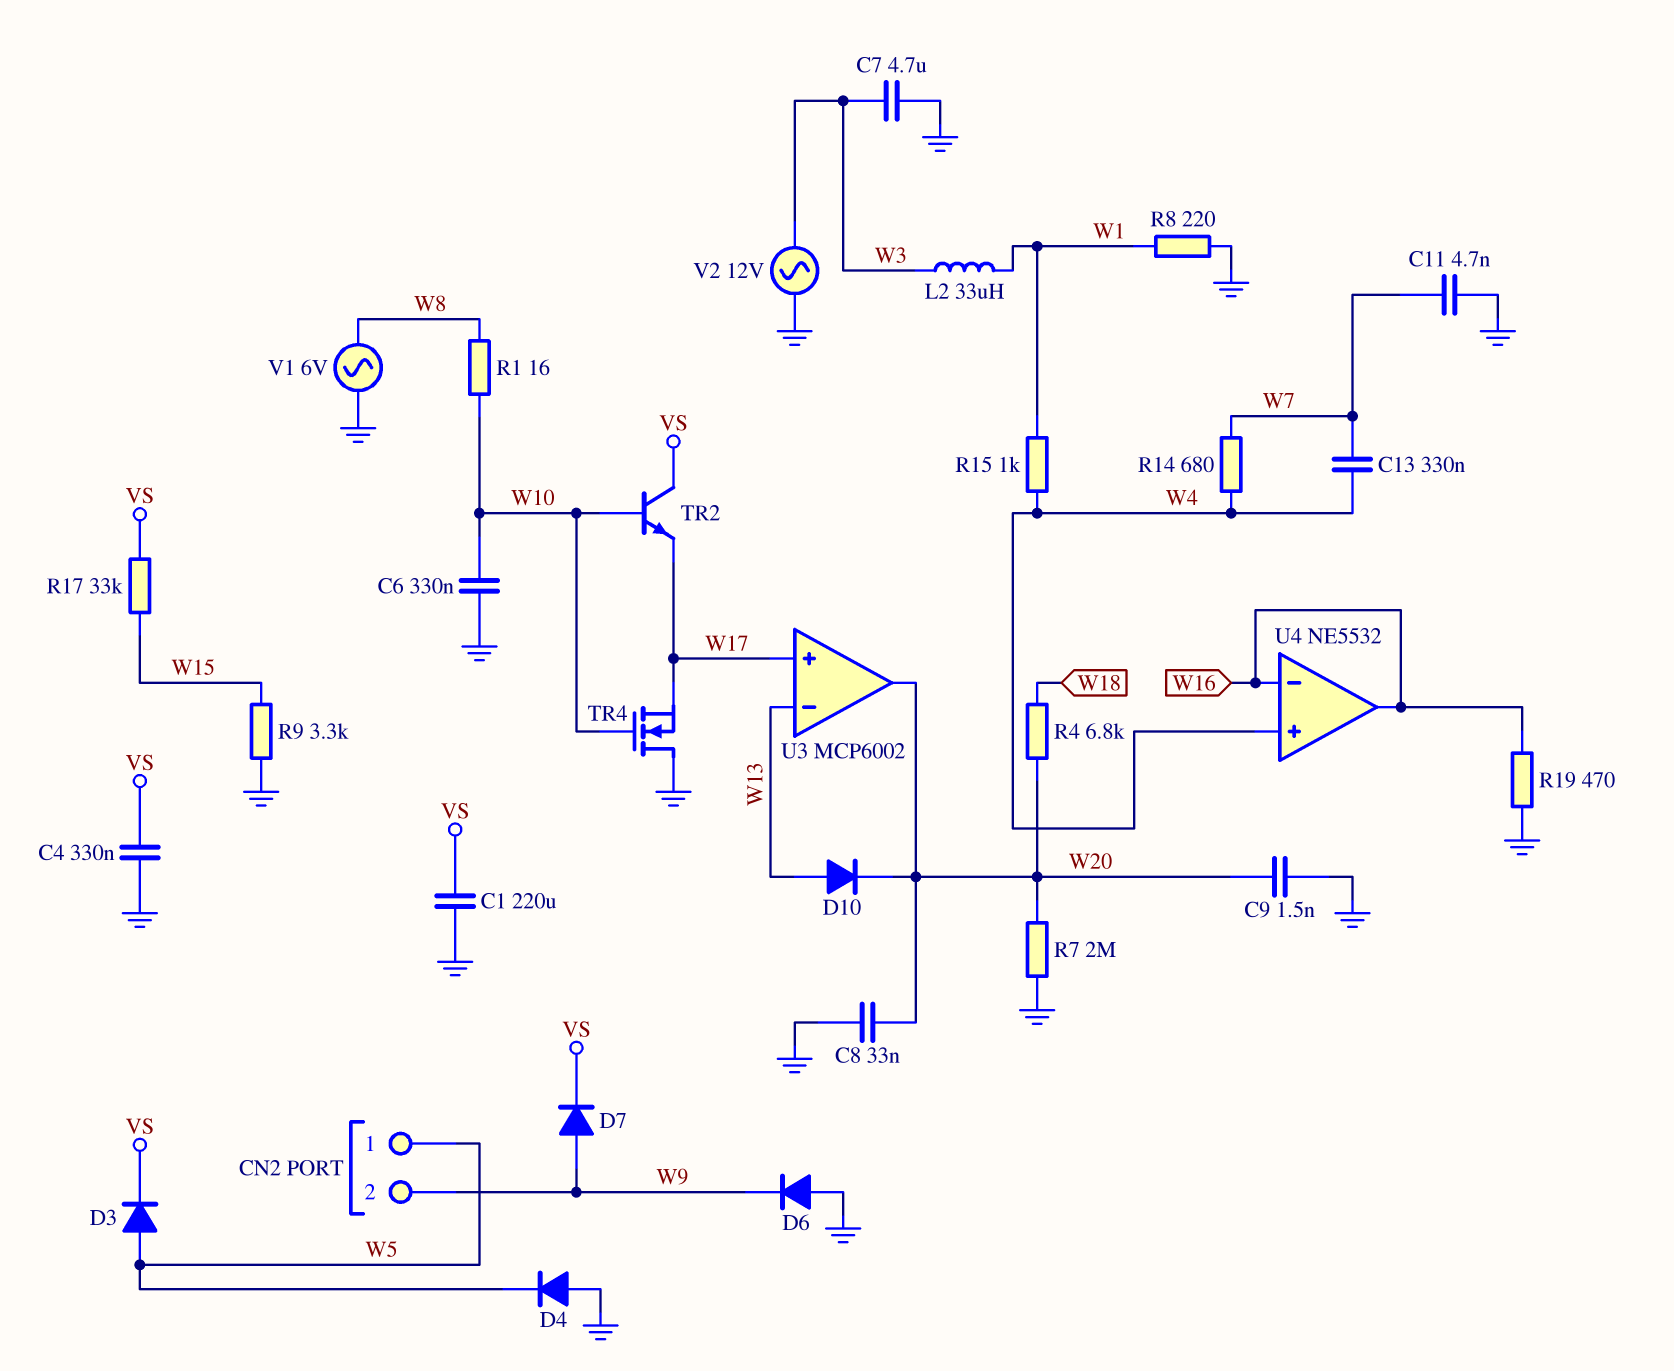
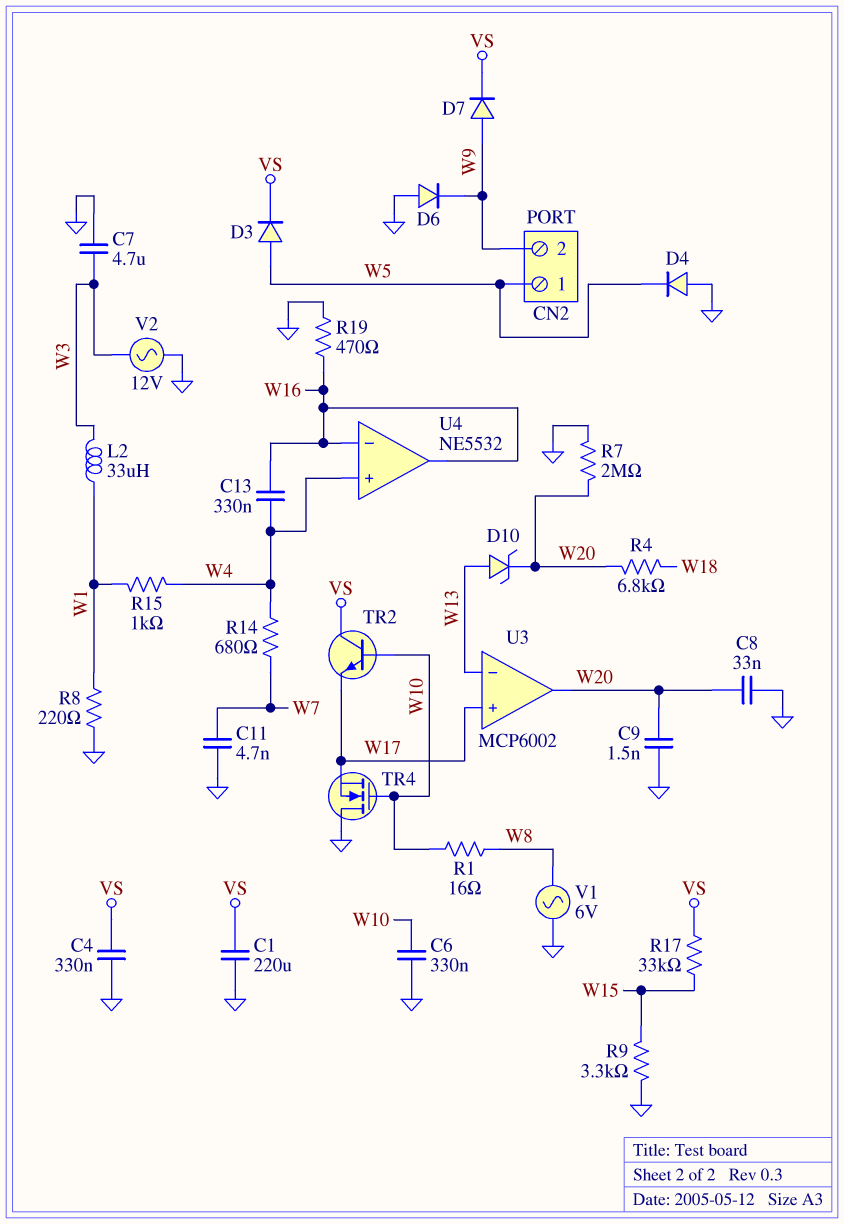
C13: 330nF (W4, W7) -> 330nF (W4, W16)
D10: diode (A W13, K W20) -> zener (A W13, K W20)

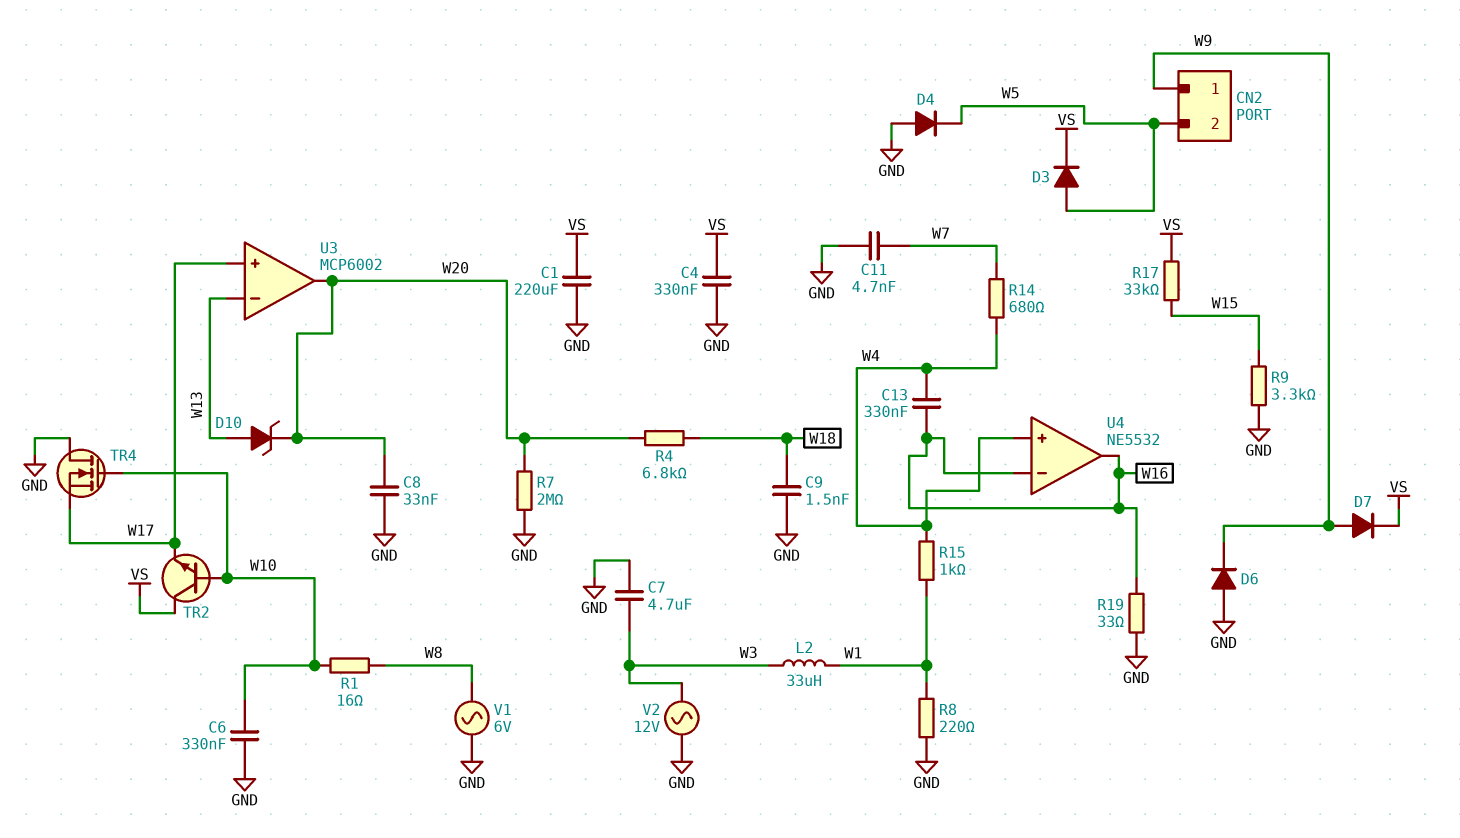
C9: 1.5nF (GND, W20) -> 1.5nF (GND, W18)
CN2 pin 1: W5 -> W9
CN2 pin 2: W9 -> W5
R19: 470 (GND, W16) -> 33 (GND, W16)

